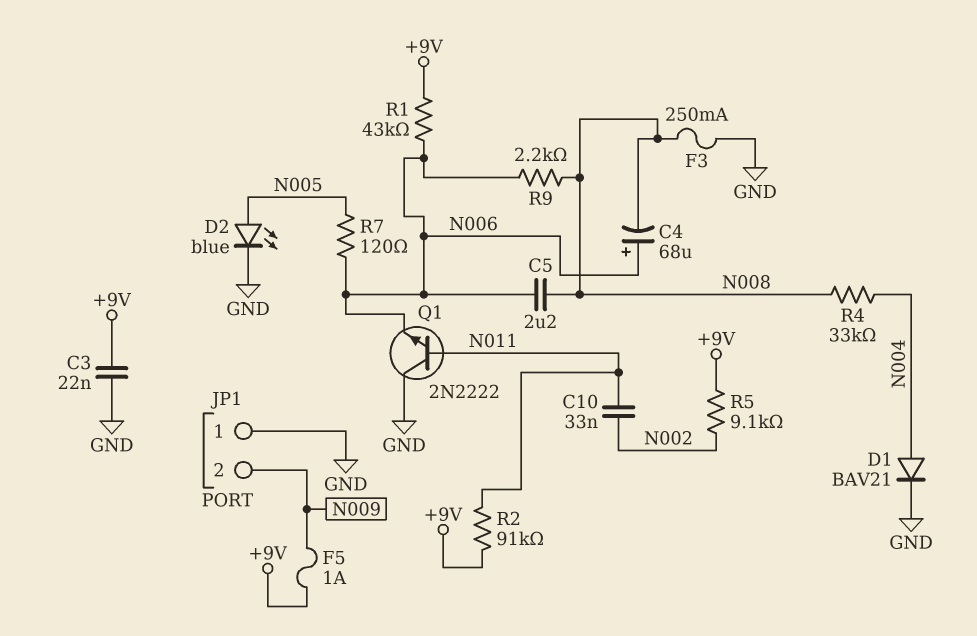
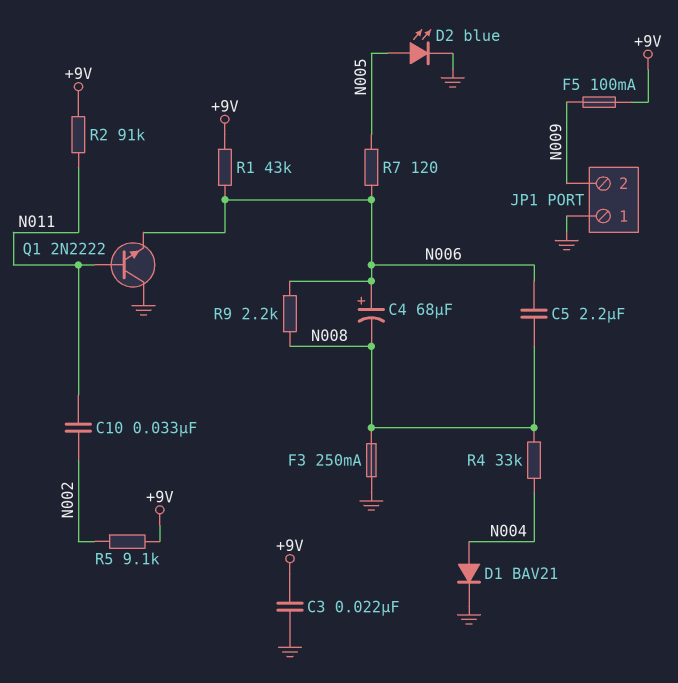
F5: 1A (+9V, N009) -> 100mA (+9V, N009)

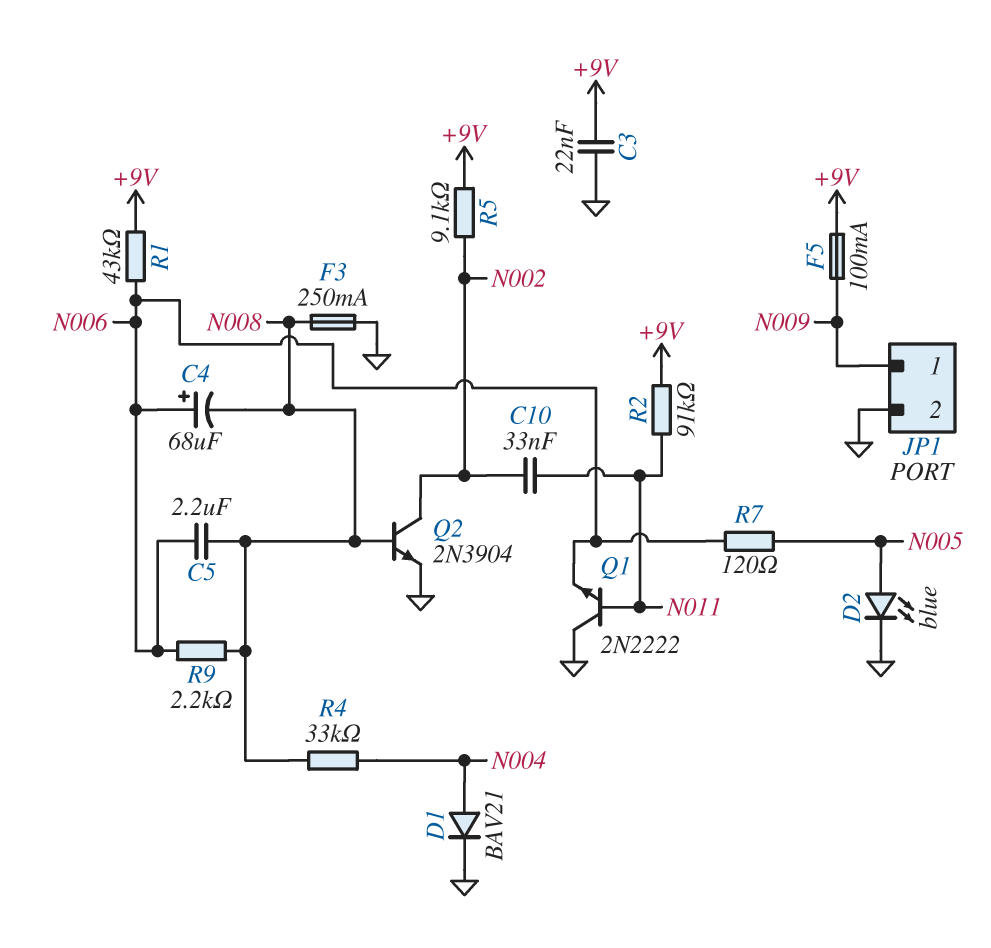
JP1 pin 1: GND -> N009
JP1 pin 2: N009 -> GND
Q2: none -> NPN 2N3904 (B N008, C N002, E GND)

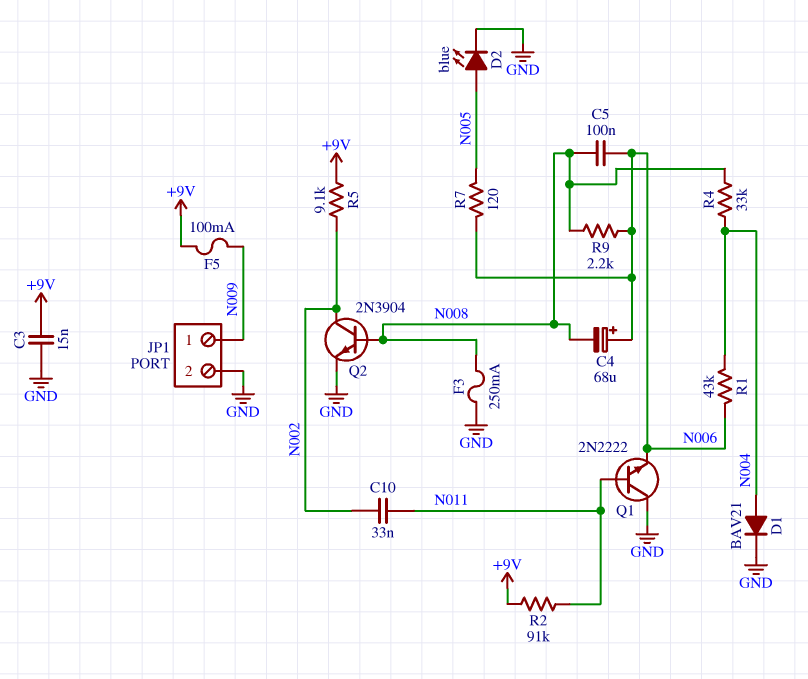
C3: 22nF (+9V, GND) -> 15nF (+9V, GND)
C5: 2.2uF (N006, N008) -> 100nF (N006, N008)
R1: 43k (+9V, N006) -> 43k (N004, N006)

